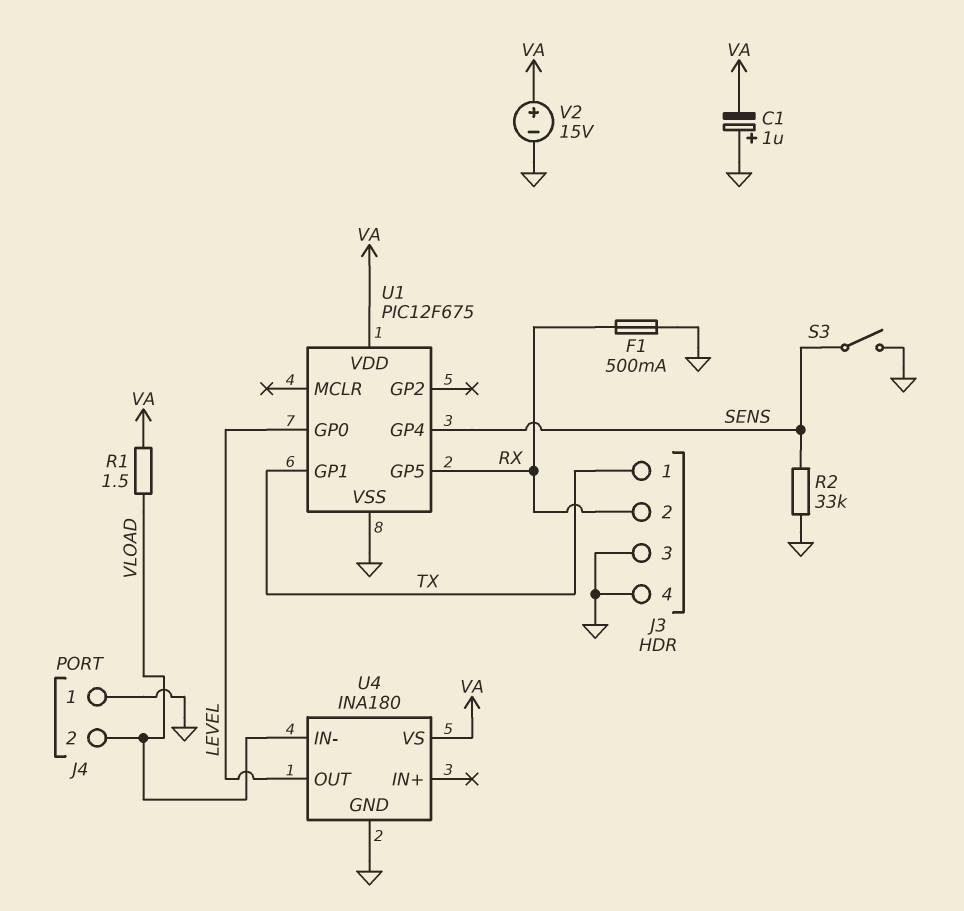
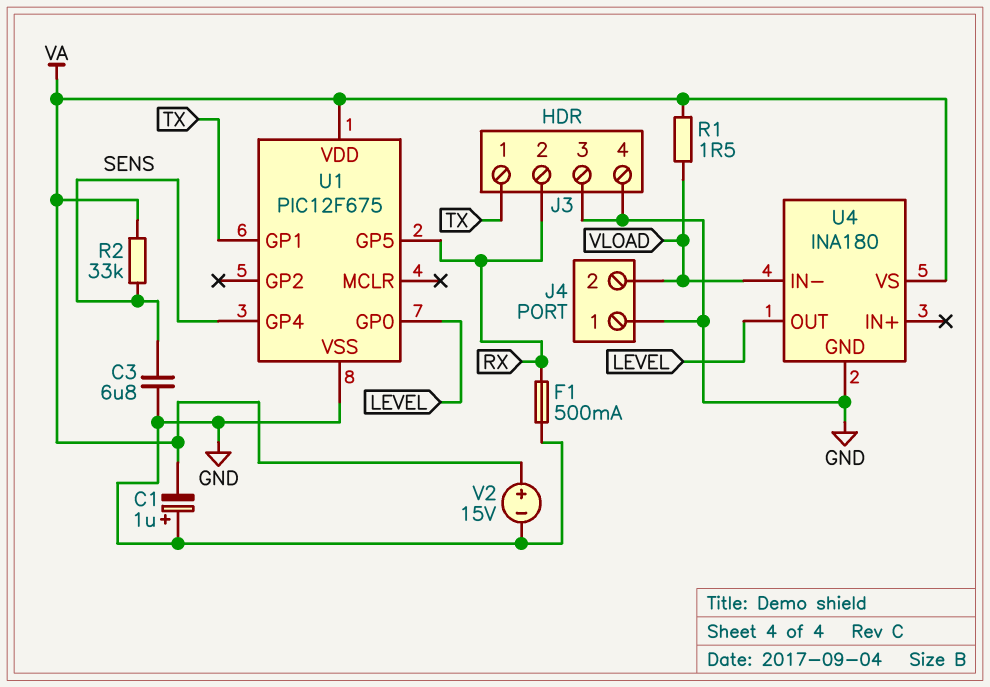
C3: none -> 6.8uF (GND, SENS)
R2: 33k (GND, SENS) -> 33k (SENS, VA)
S3: switch (GND, SENS) -> none

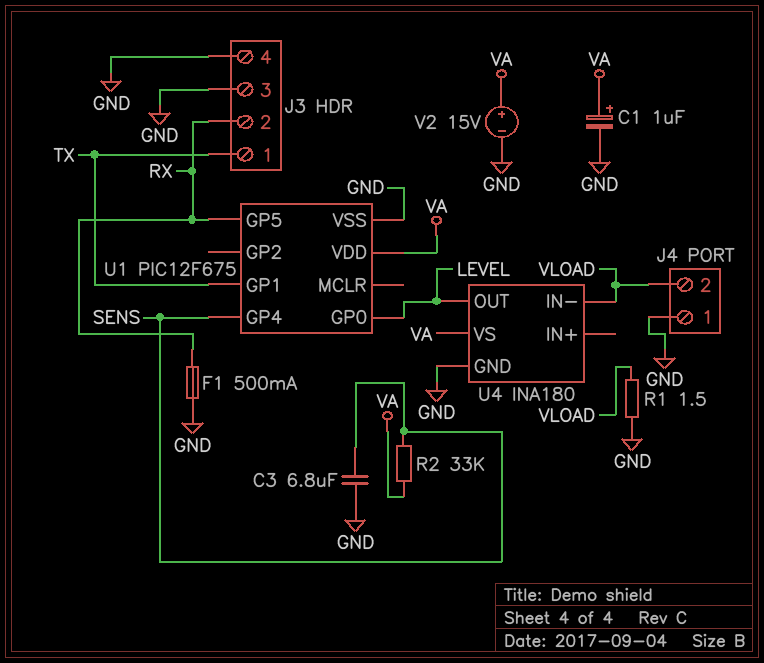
C1: 1uF (plus GND, minus VA) -> 1uF (plus VA, minus GND)
R1: 1.5 (VA, VLOAD) -> 1.5 (GND, VLOAD)

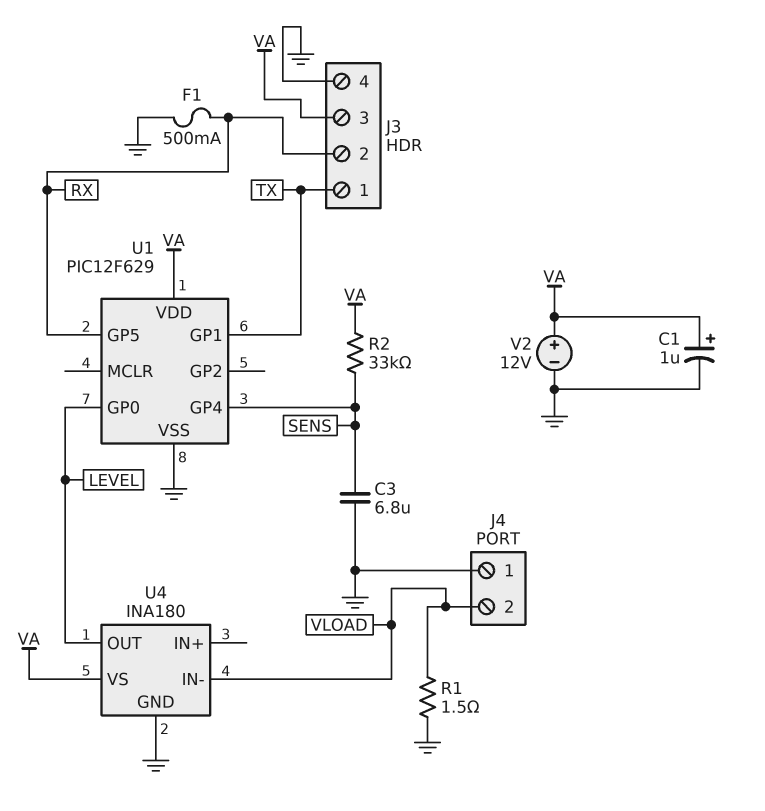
J3 pin 3: GND -> VA
U1: PIC12F675 -> PIC12F629
V2: 15V (plus VA, minus GND) -> 12V (plus VA, minus GND)

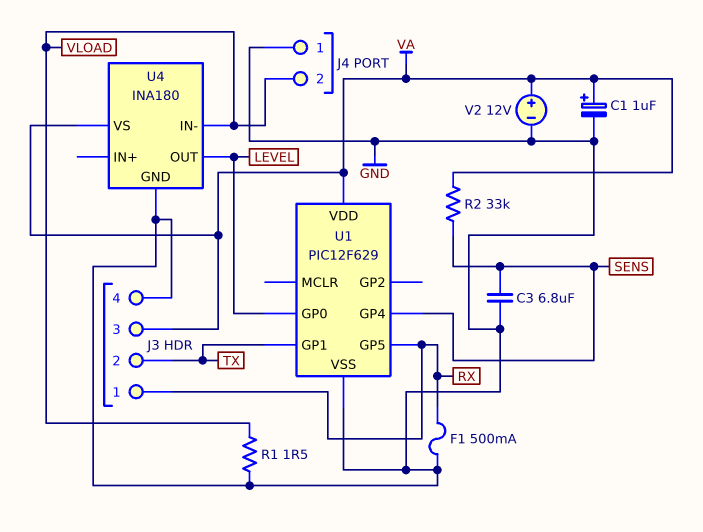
J3 pin 1: TX -> RX
J3 pin 2: RX -> TX

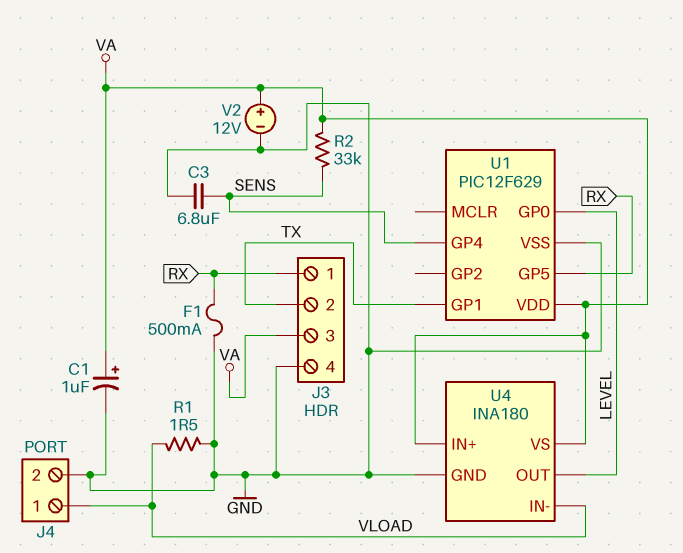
J4 pin 1: GND -> VLOAD
J4 pin 2: VLOAD -> GND
U4 pin IN+: none -> VA

